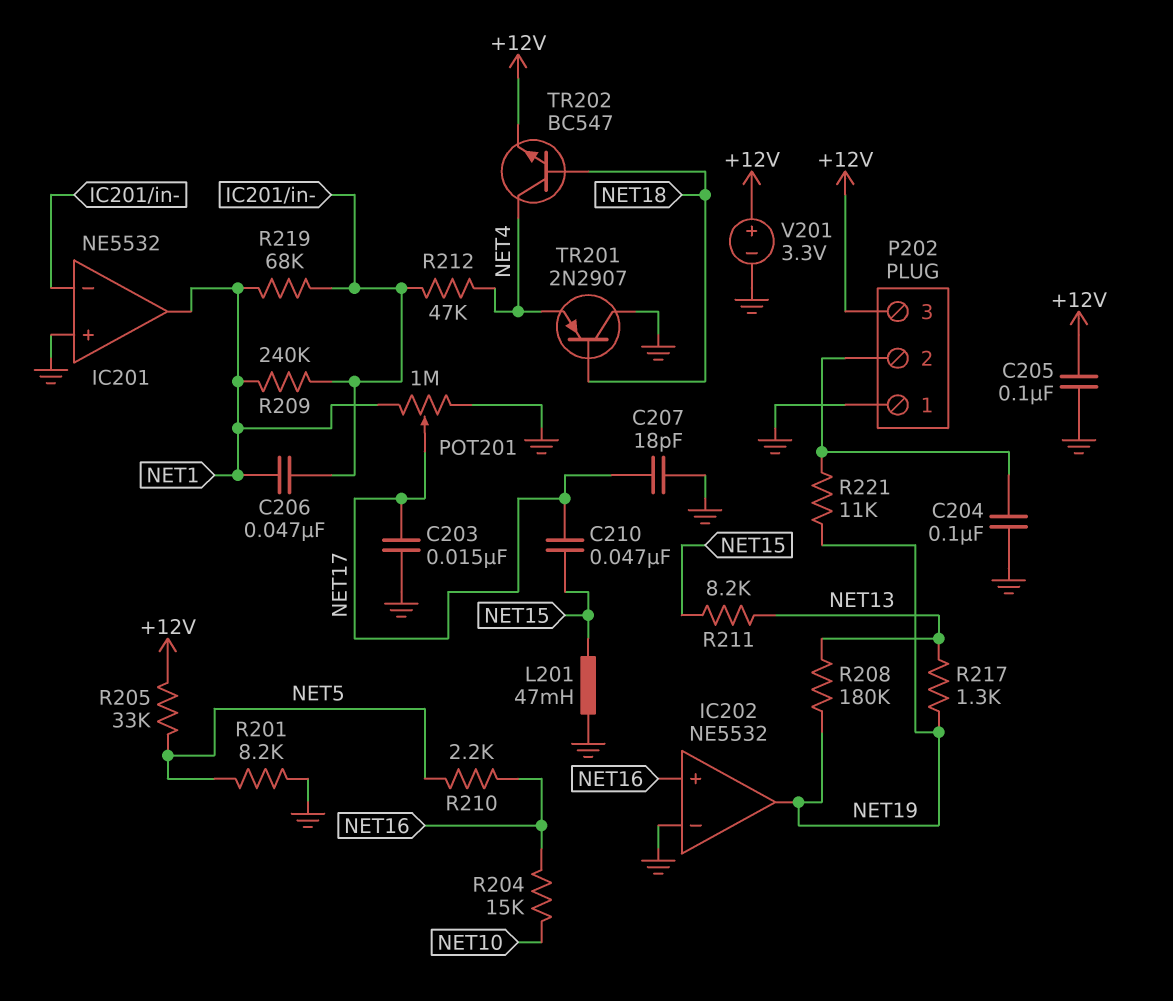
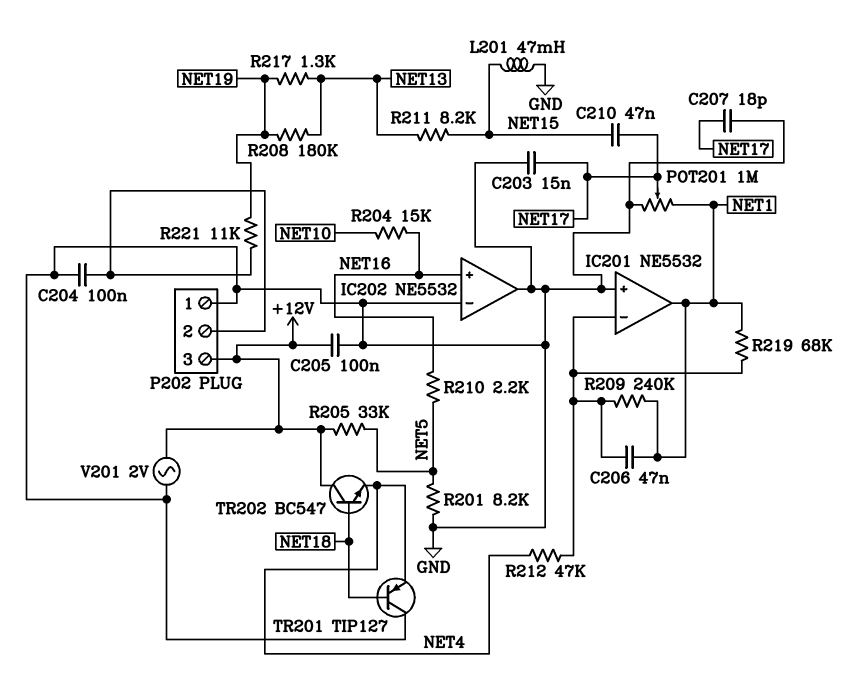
IC202 pin out: NET19 -> GND
TR201: PNP 2N2907 (B NET18, C GND, E NET4) -> PNP TIP127 (B NET18, C GND, E NET4)
TR202: NPN BC547 (B NET18, C NET4, E +12V) -> NPN BC547 (B NET18, C +12V, E NET4)
V201: 3.3V (plus +12V, minus GND) -> AC 2V (+12V, GND)

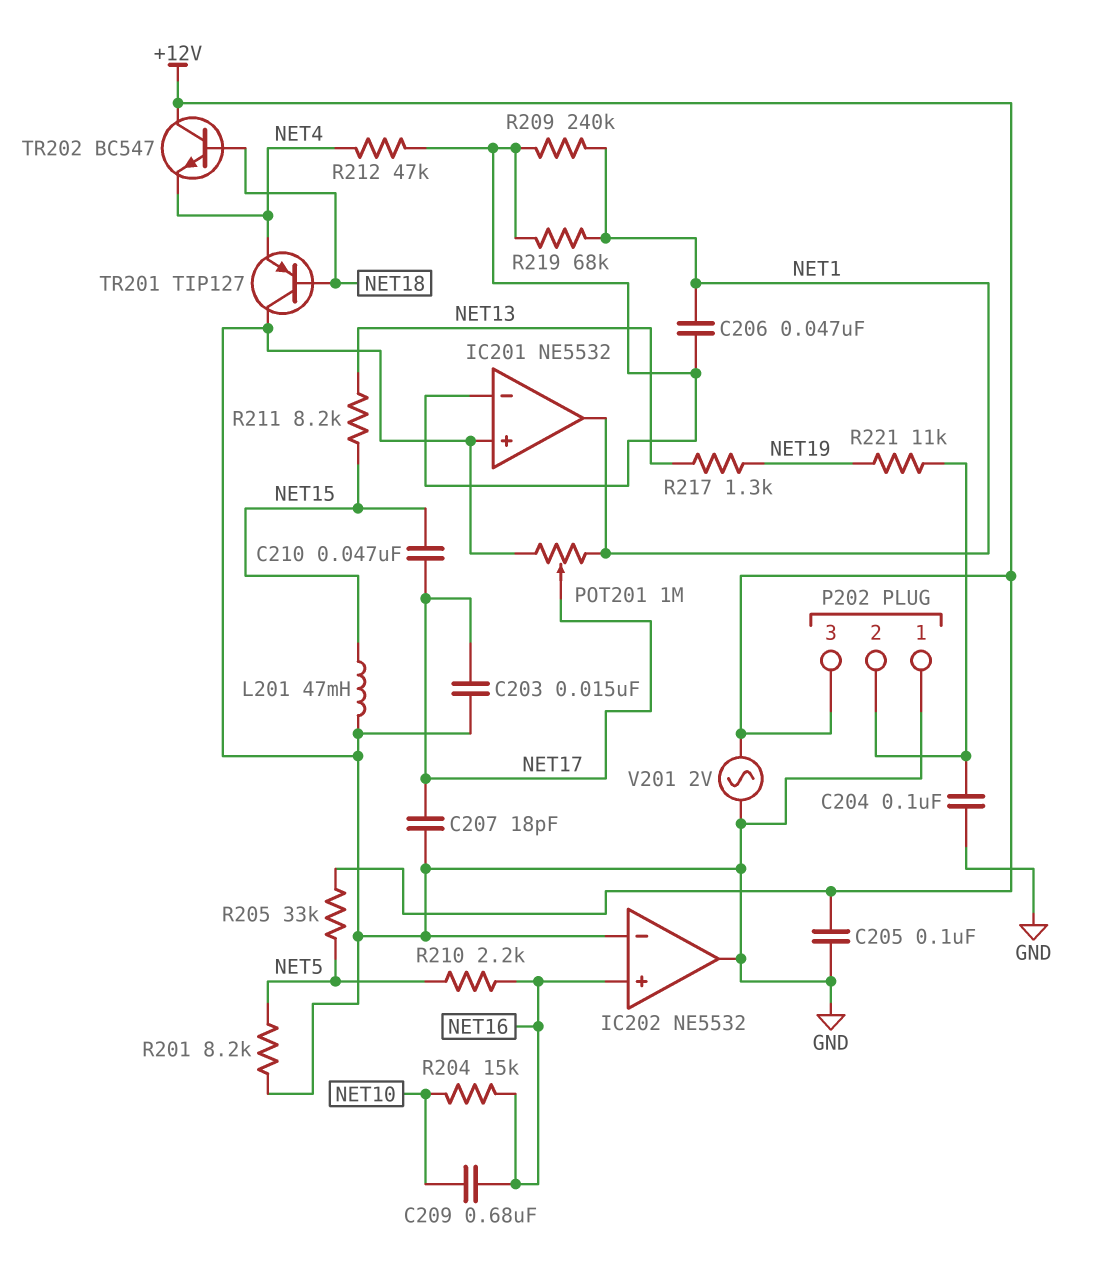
C209: none -> 680nF (NET10, NET16)
R208: 180k (NET13, NET19) -> none

